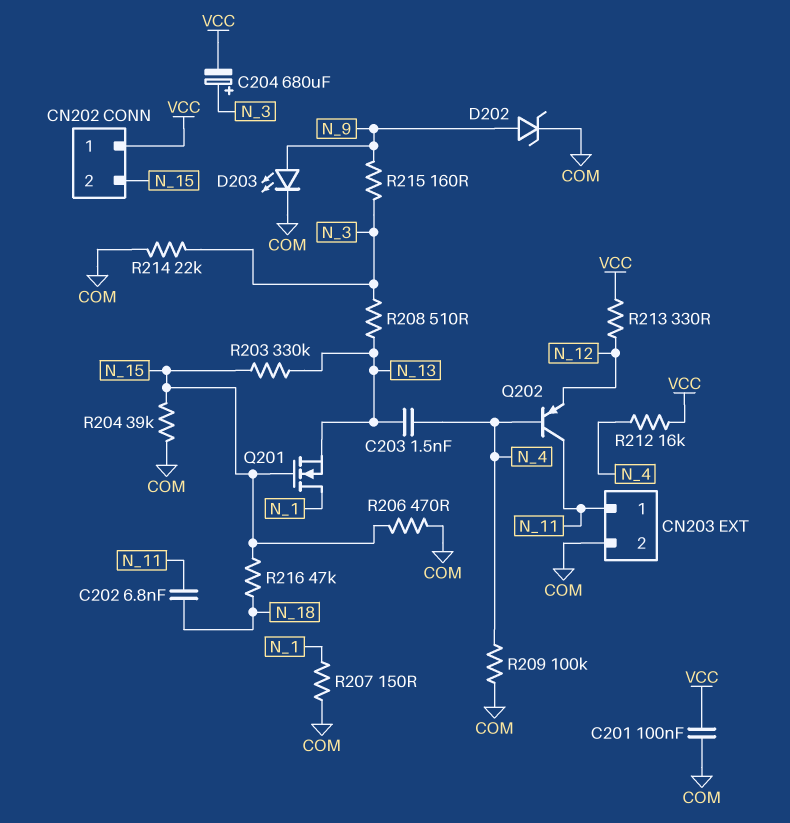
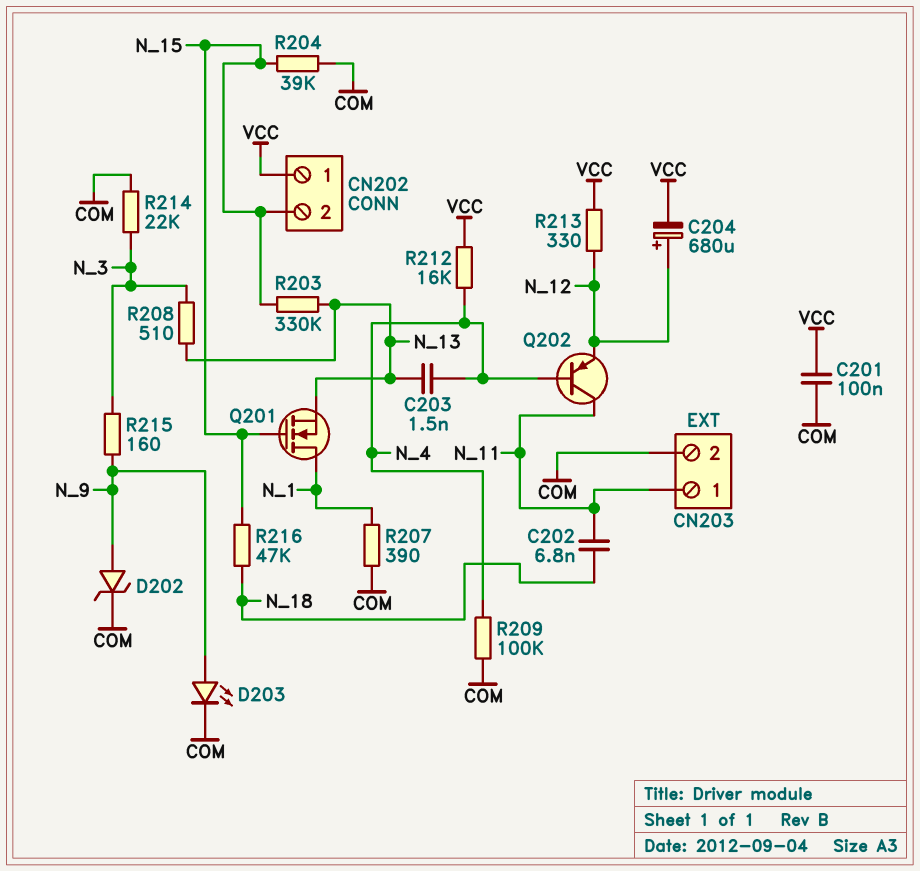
C204: 680uF (plus N_3, minus VCC) -> 680uF (plus N_12, minus VCC)
R206: 470 (COM, N_15) -> none
R207: 150 (COM, N_1) -> 390 (COM, N_1)

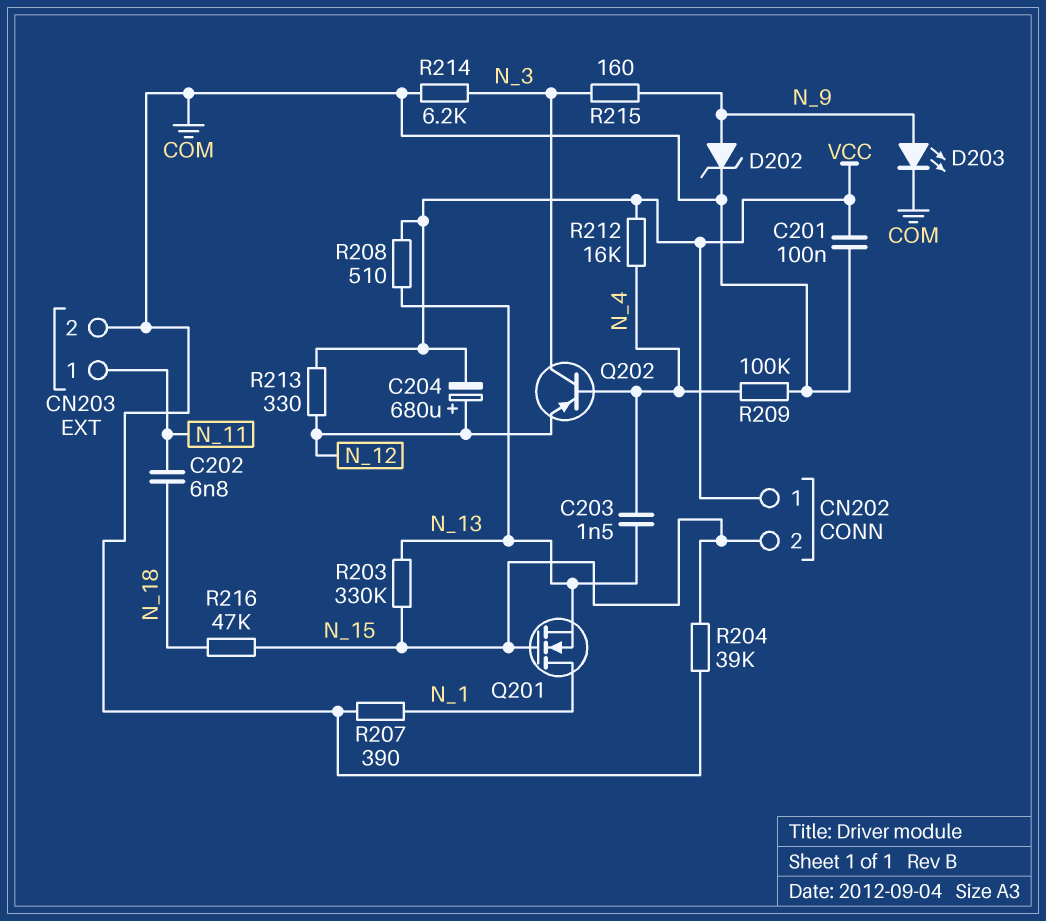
Q202: PNP (B N_4, C N_11, E N_12) -> PNP (B N_4, C N_3, E N_12)
R208: 510 (N_3, N_13) -> 510 (N_13, VCC)
R214: 22k (COM, N_3) -> 6.2k (COM, N_3)

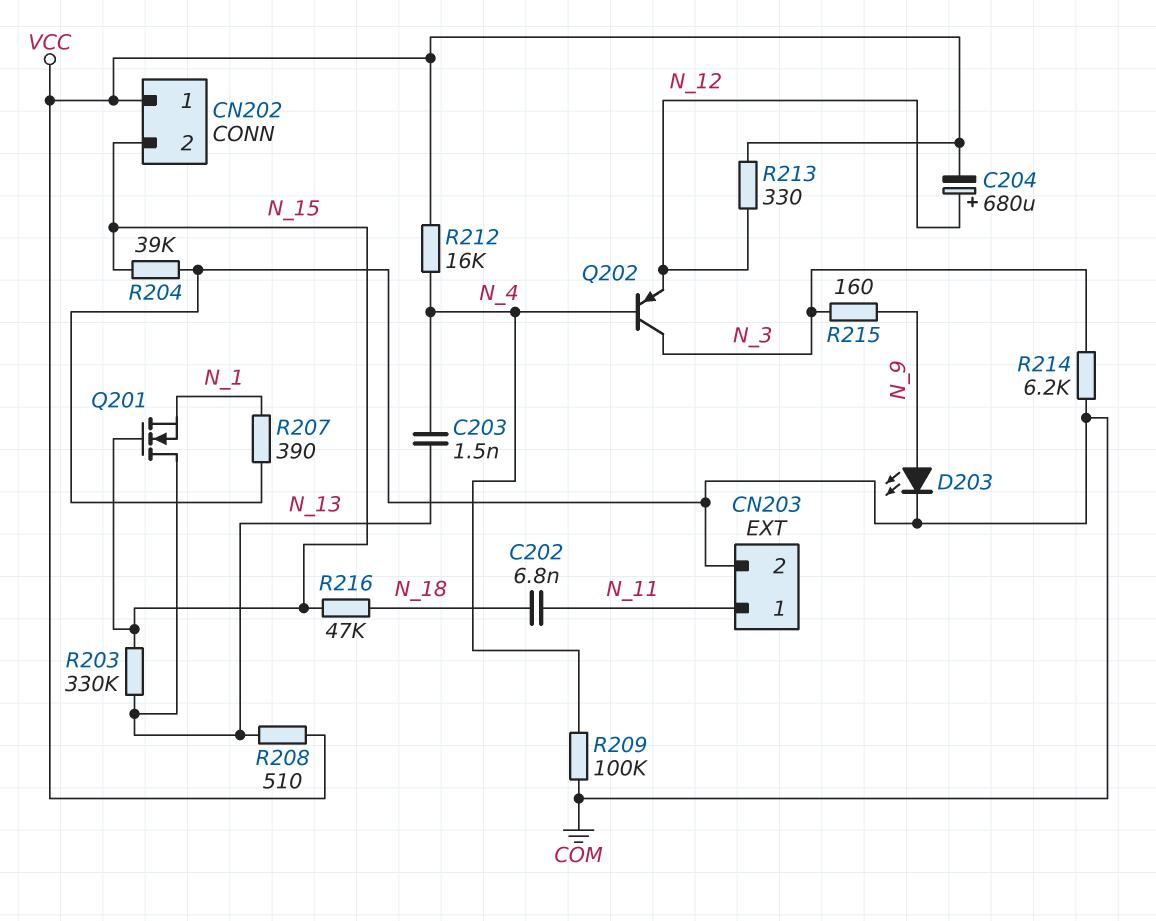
C201: 100nF (COM, VCC) -> none
D202: zener (A N_9, K COM) -> none
Q201: NMOS (G N_15, D N_1, S N_13) -> NMOS (G N_15, D N_13, S N_1)

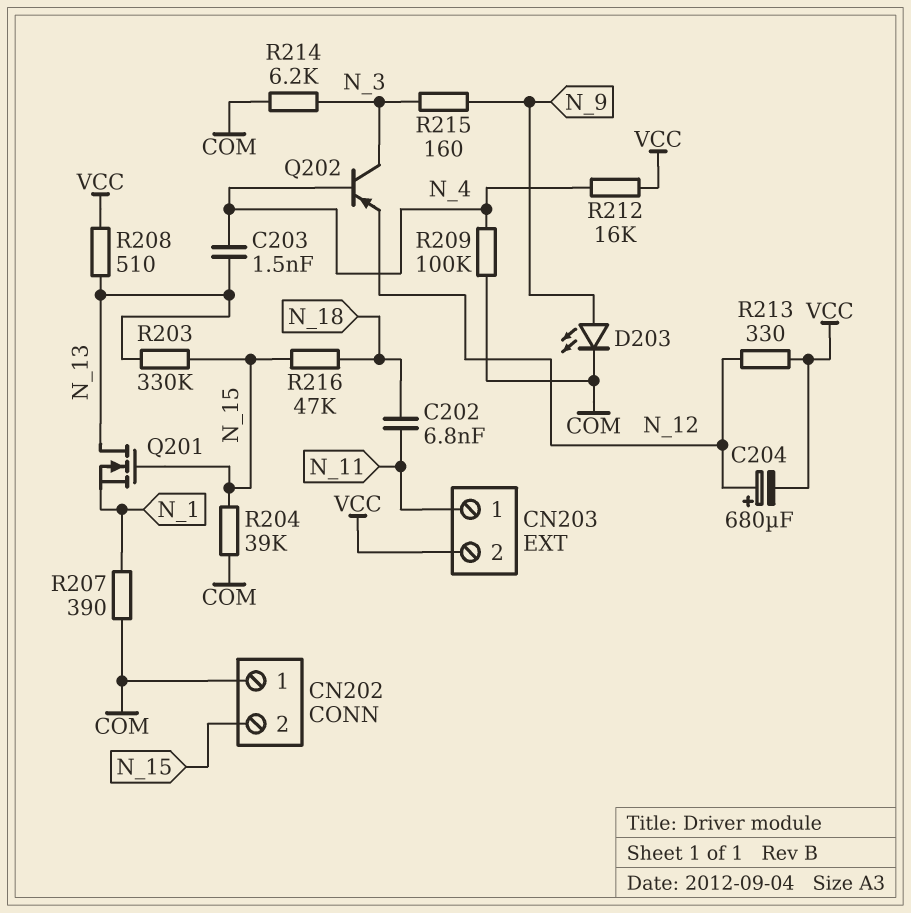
CN202 pin 1: VCC -> COM
CN203 pin 2: COM -> VCC

